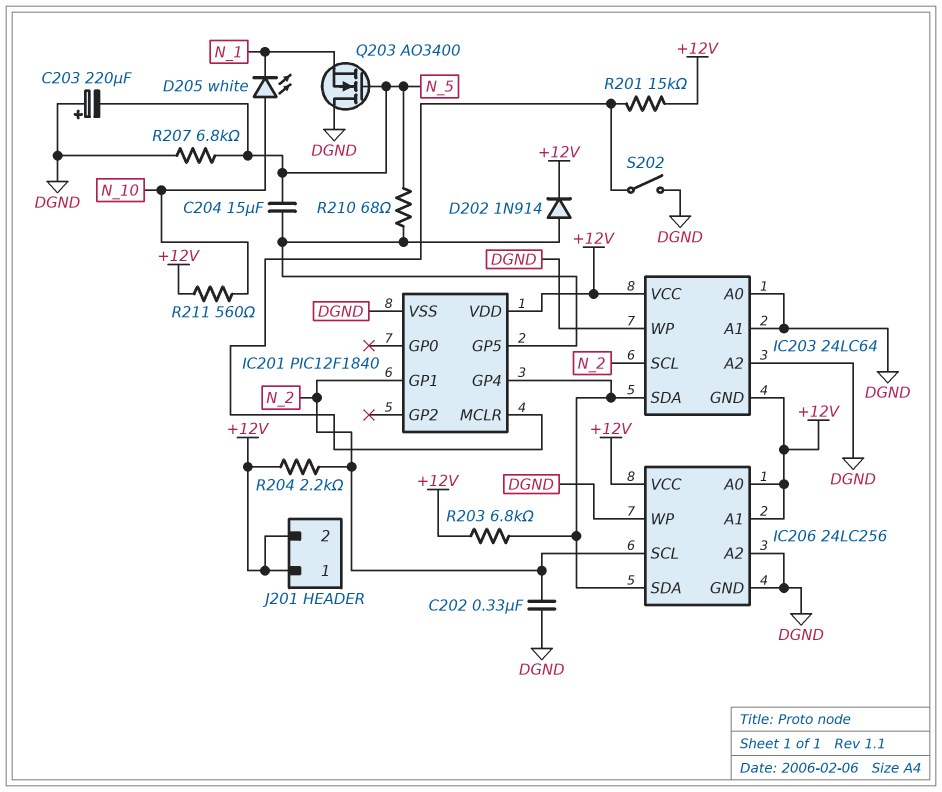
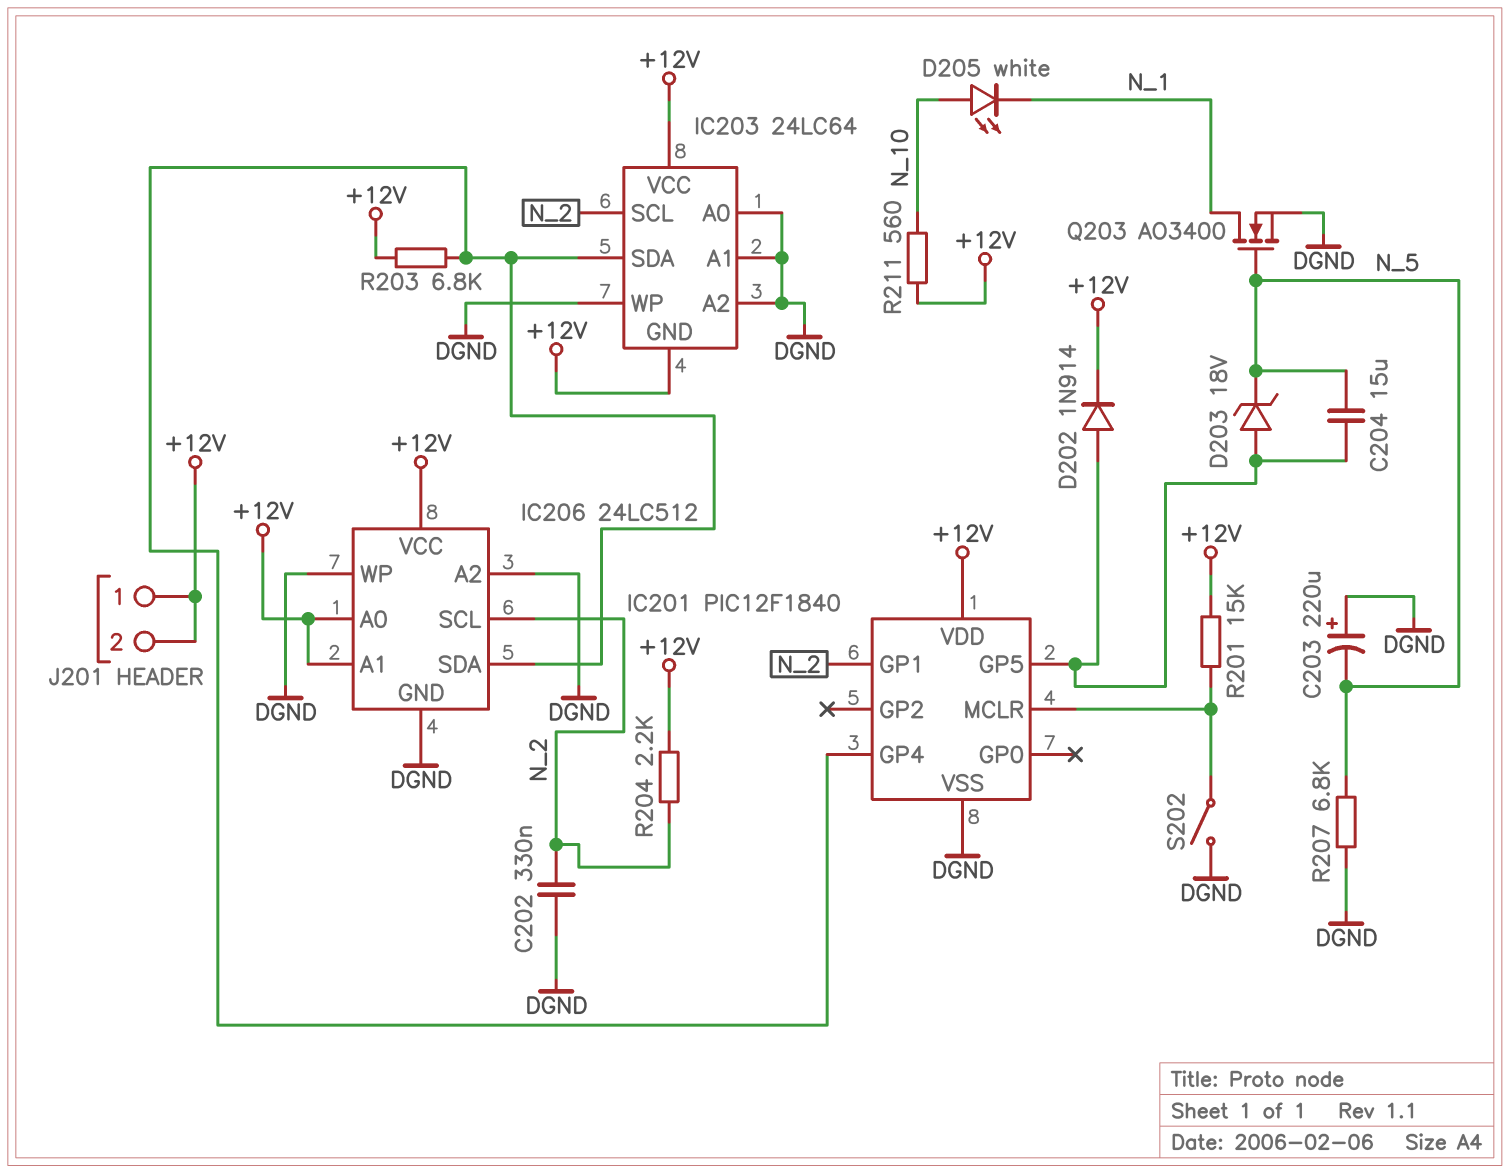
D203: none -> zener 18V (A IC201/GP5, K N_5)
IC206: 24LC256 -> 24LC512
Q203: NMOS AO3400 (G N_5, D DGND, S N_1) -> NMOS AO3400 (G N_5, D N_1, S DGND)
R210: 68 (IC201/GP5, N_5) -> none

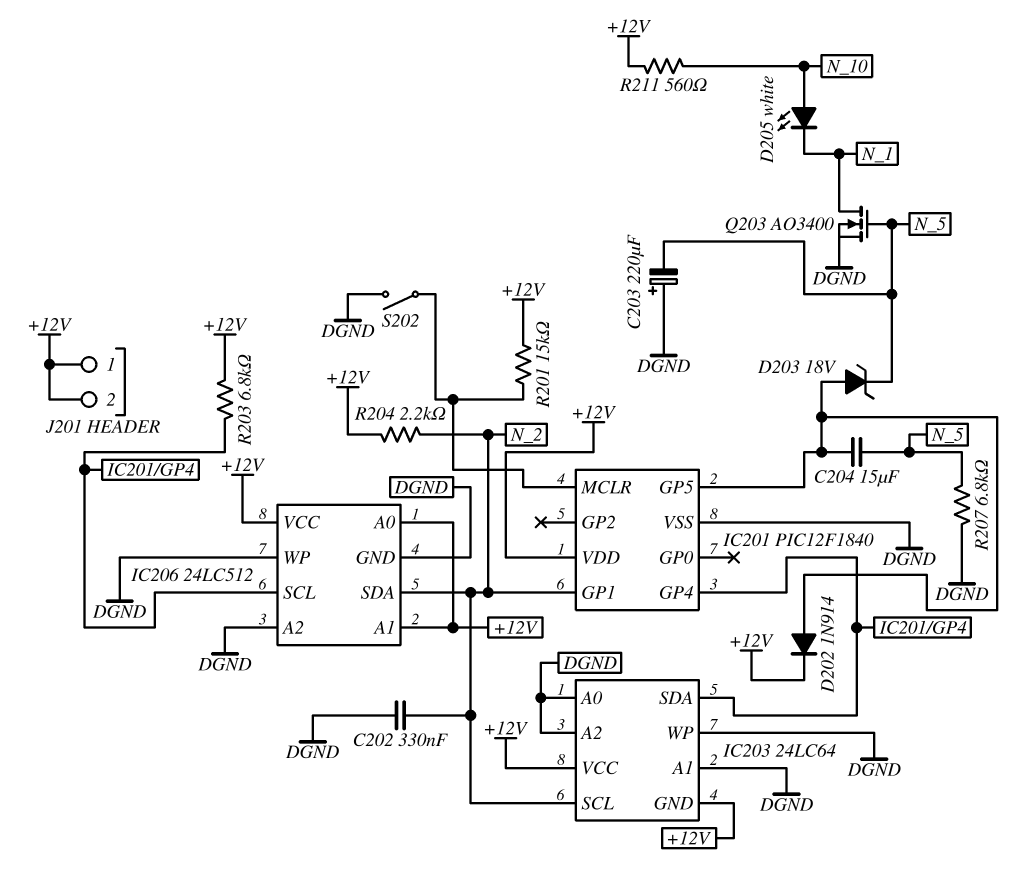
IC206 pin SCL: N_2 -> IC201/GP4
IC206 pin SDA: IC201/GP4 -> N_2

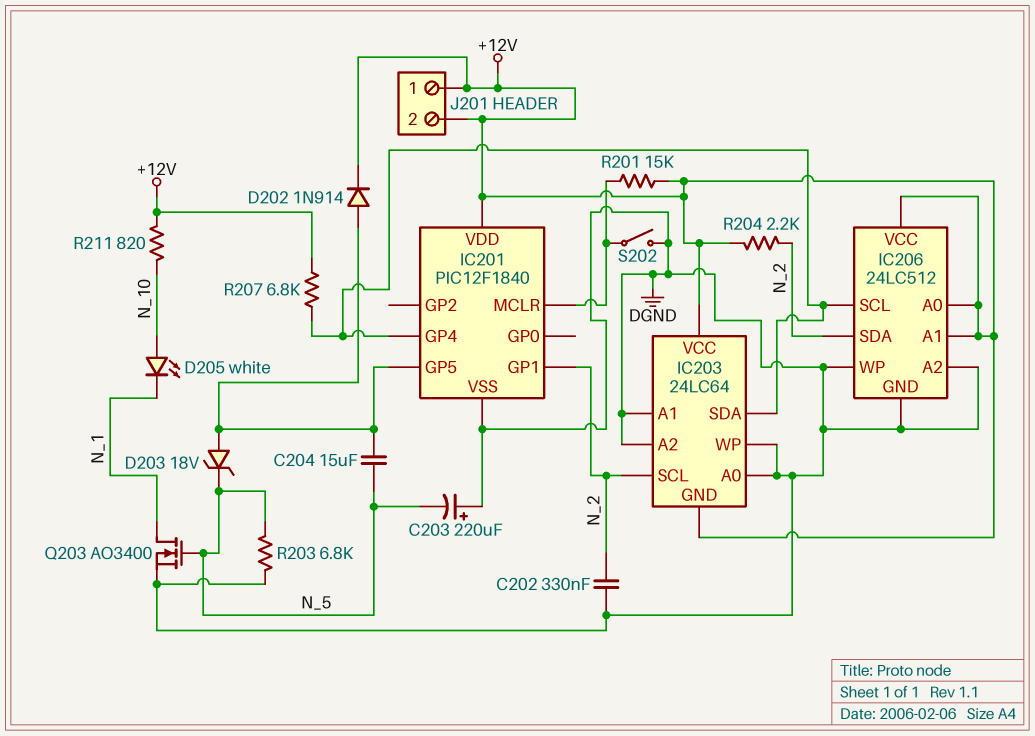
R203: 6.8k (+12V, IC201/GP4) -> 6.8k (DGND, N_5)
R207: 6.8k (DGND, N_5) -> 6.8k (+12V, IC201/GP4)
R211: 560 (+12V, N_10) -> 820 (+12V, N_10)

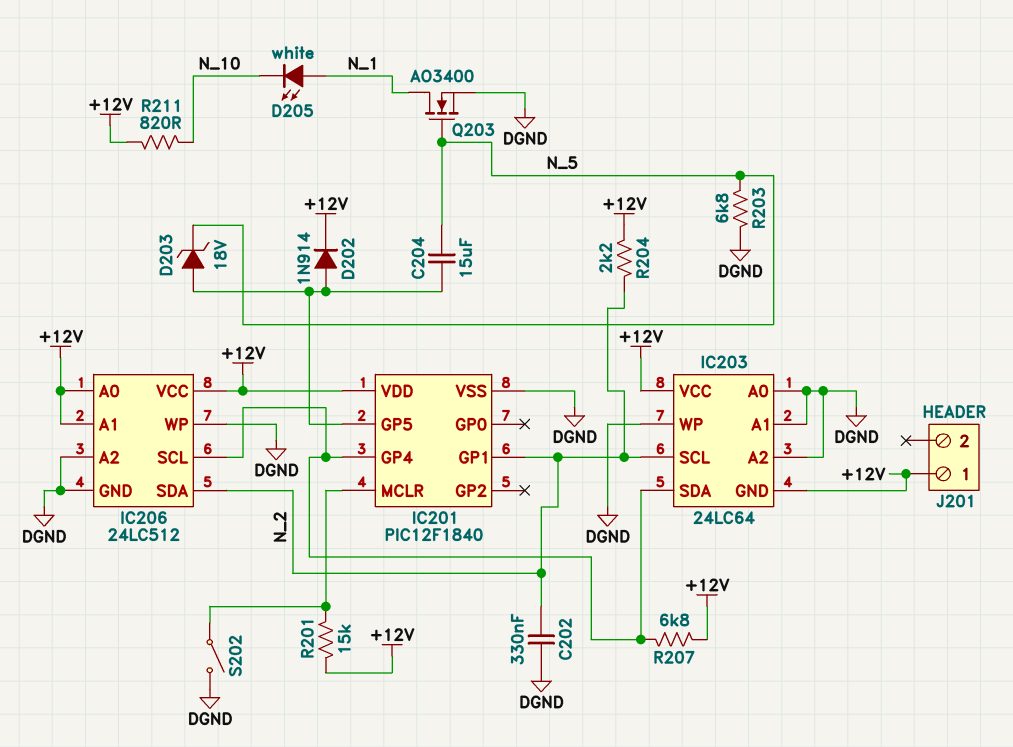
C203: 220uF (plus DGND, minus N_5) -> none
D205: LED white (A N_10, K N_1) -> LED white (A N_1, K N_10)
J201 pin 2: +12V -> none

